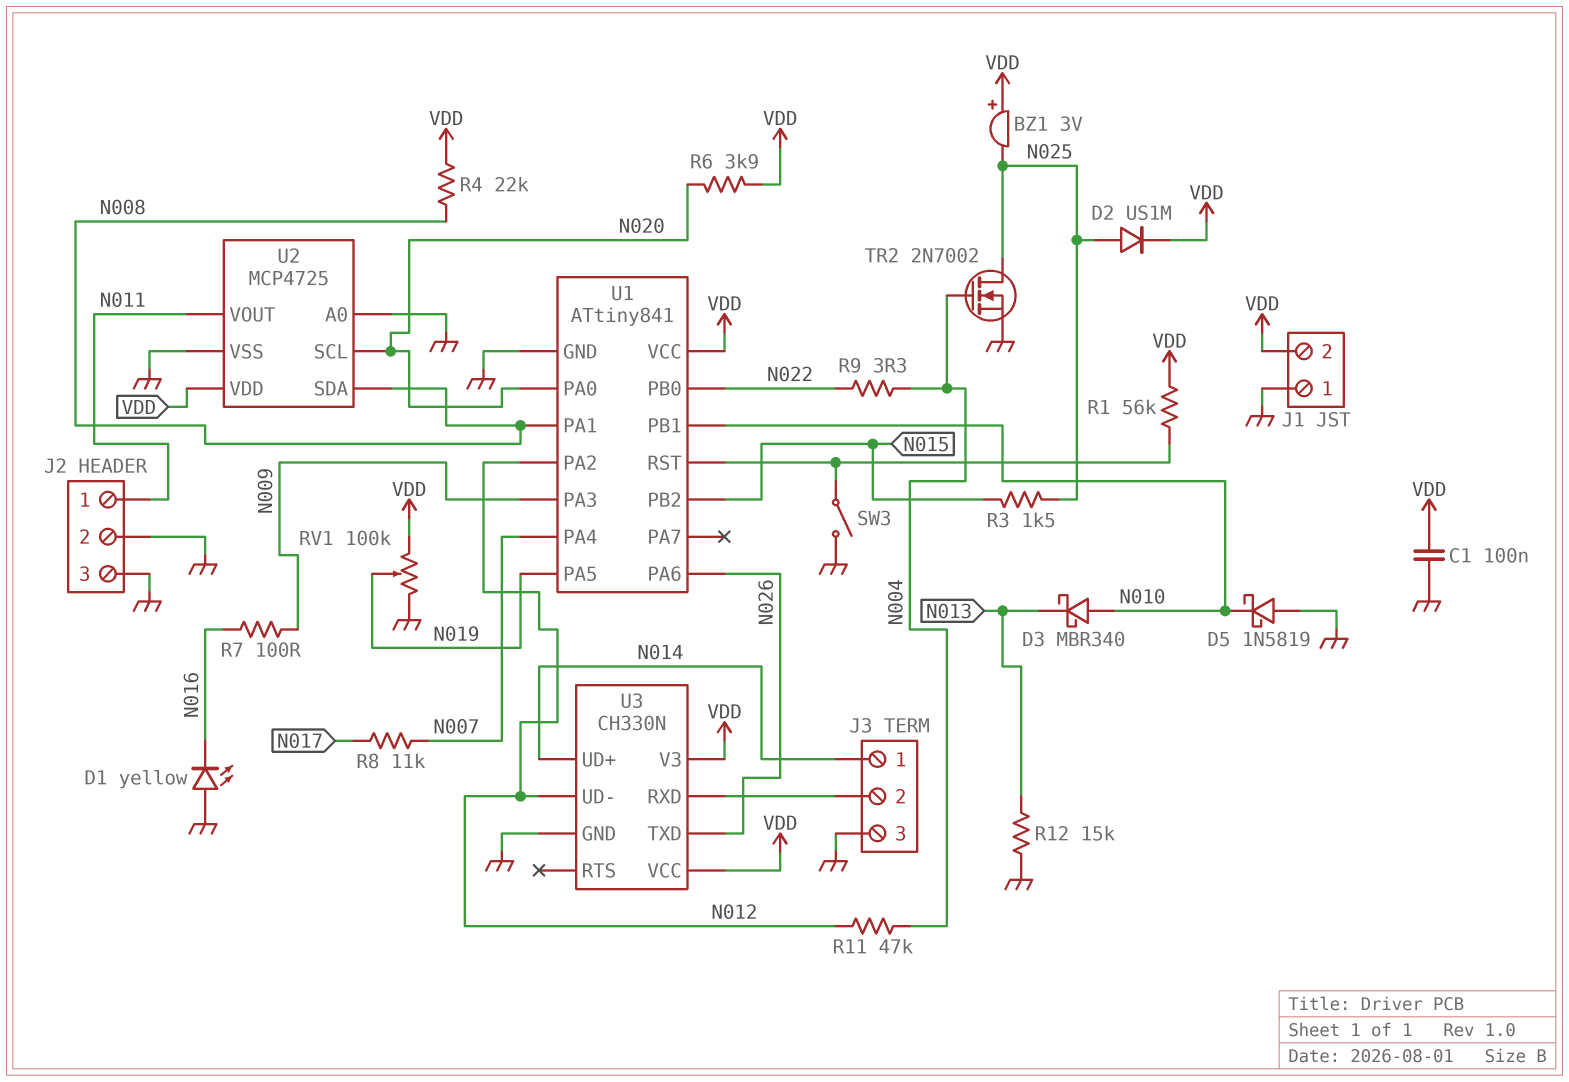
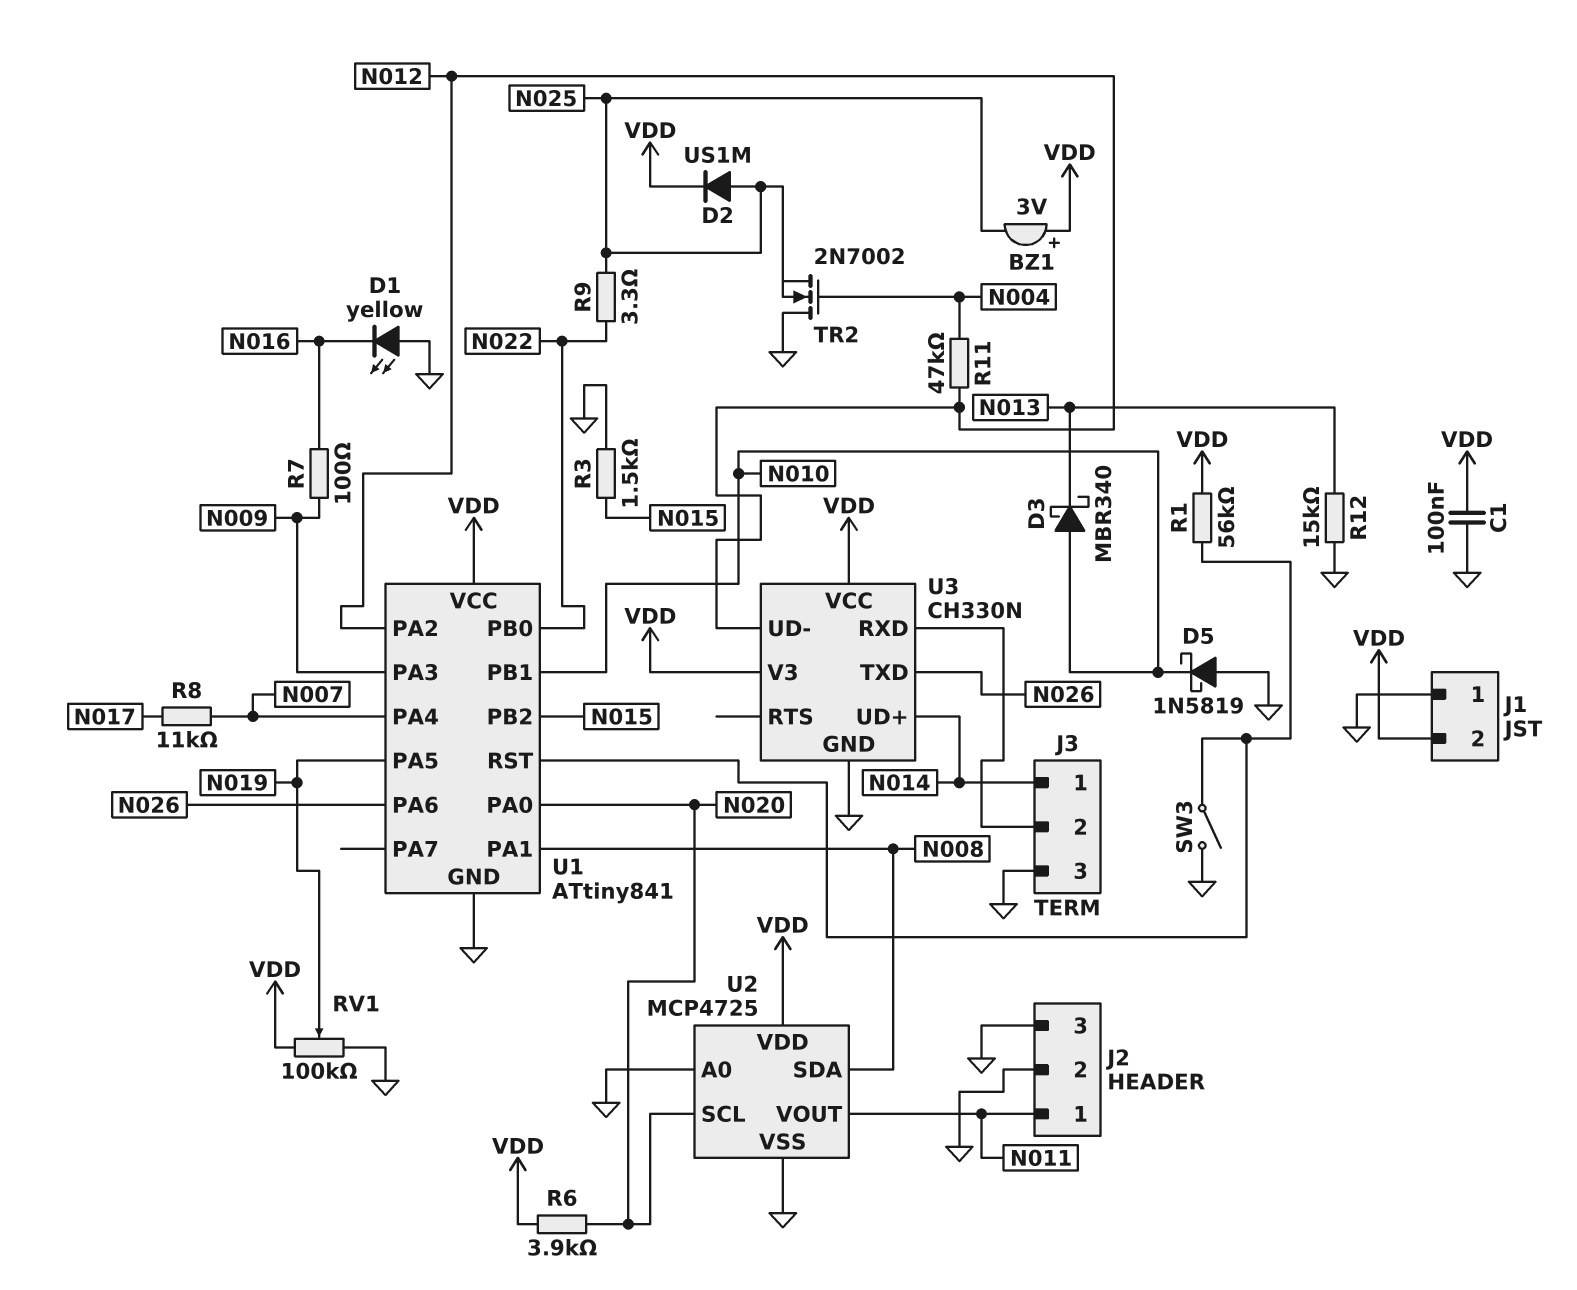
R3: 1.5k (N015, N025) -> 1.5k (GND, N015)
R4: 22k (N008, VDD) -> none
R9: 3.3 (N004, N022) -> 3.3 (N022, N025)
TR2: NMOS 2N7002 (G N004, D N025, S GND) -> NMOS 2N7002 (G N004, D GND, S N025)

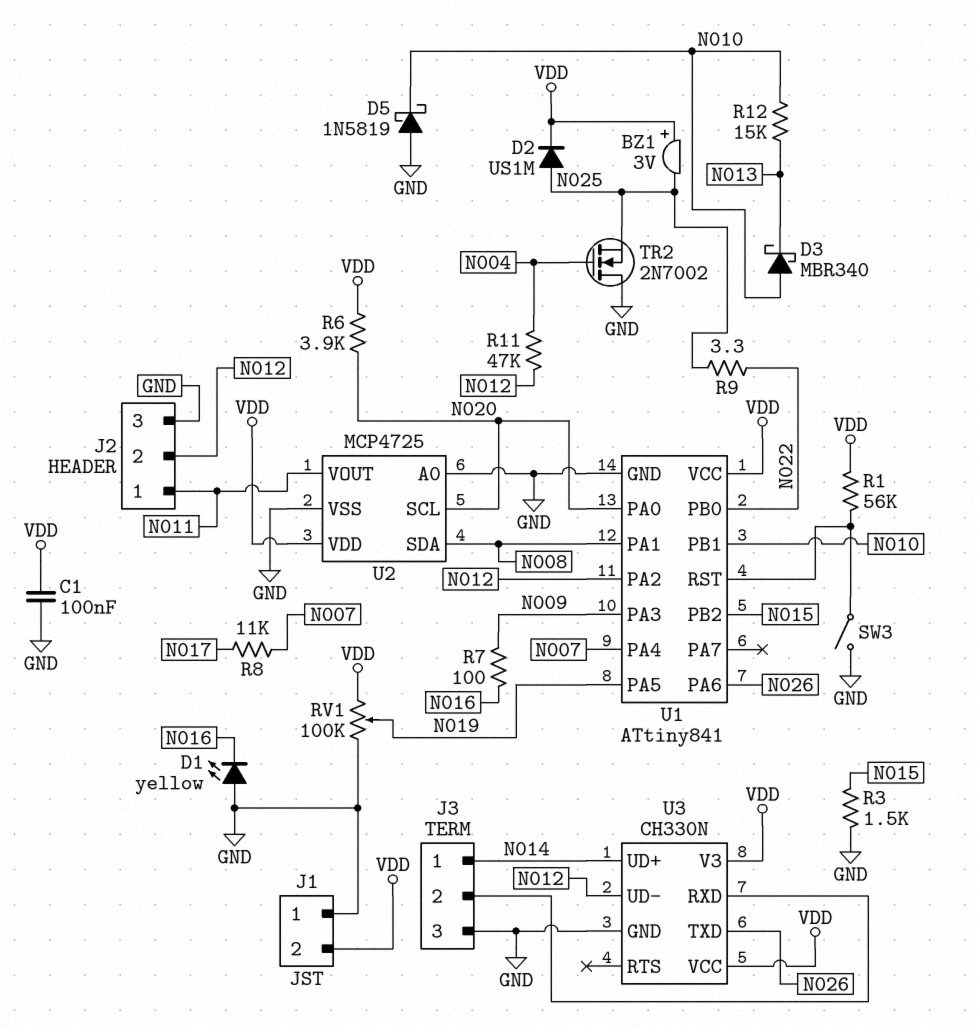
J2 pin 2: GND -> N012
R12: 15k (GND, N013) -> 15k (N010, N013)

